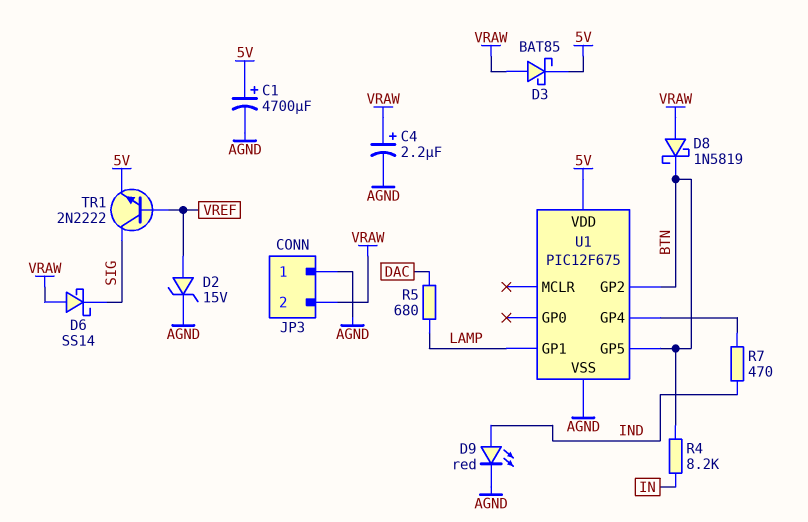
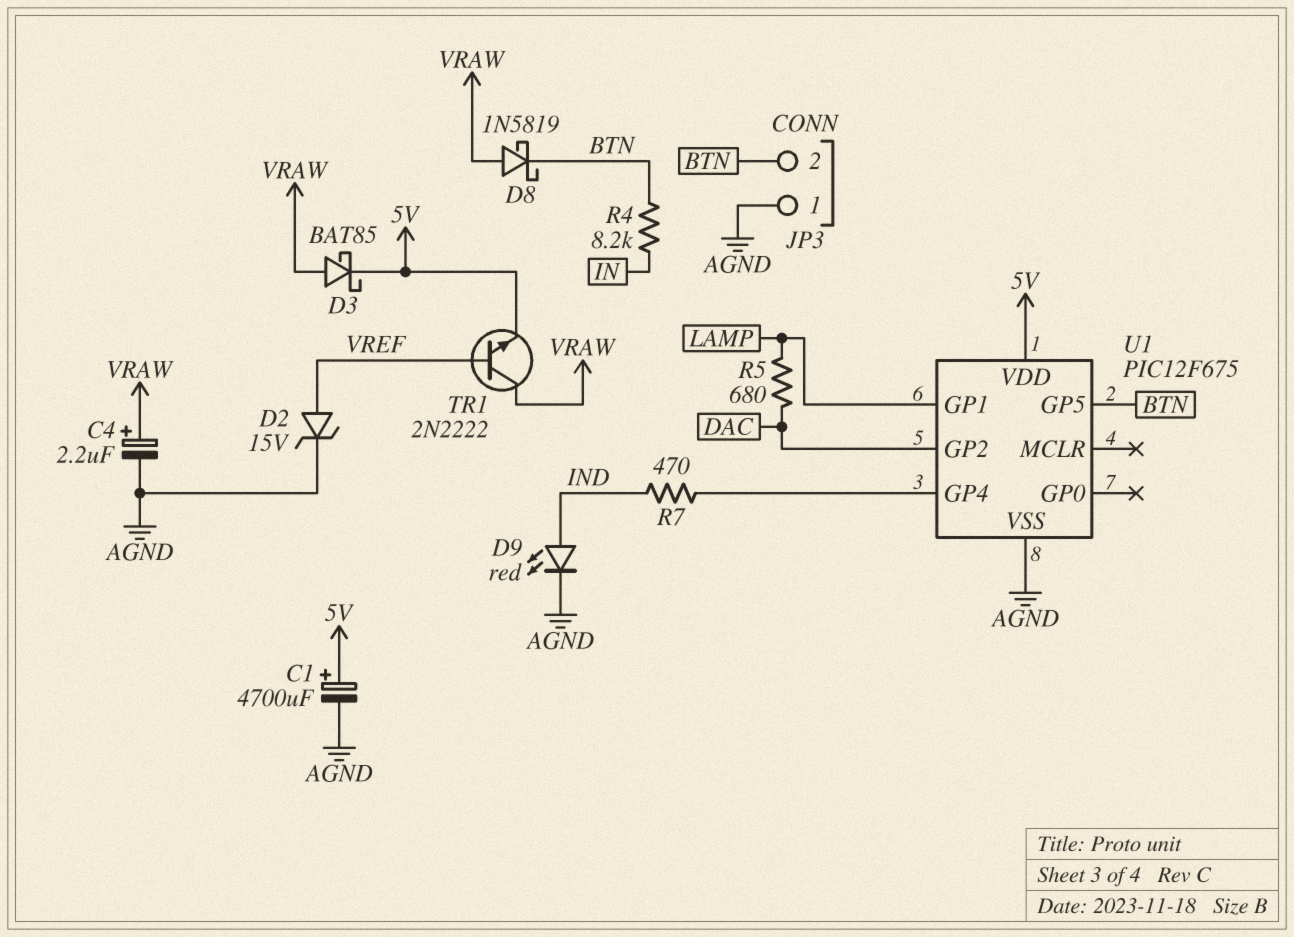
D6: schottky SS14 (A VRAW, K SIG) -> none
JP3 pin 2: VRAW -> BTN
TR1: NPN 2N2222 (B VREF, C SIG, E 5V) -> NPN 2N2222 (B VREF, C VRAW, E 5V)
U1 pin GP2: BTN -> DAC

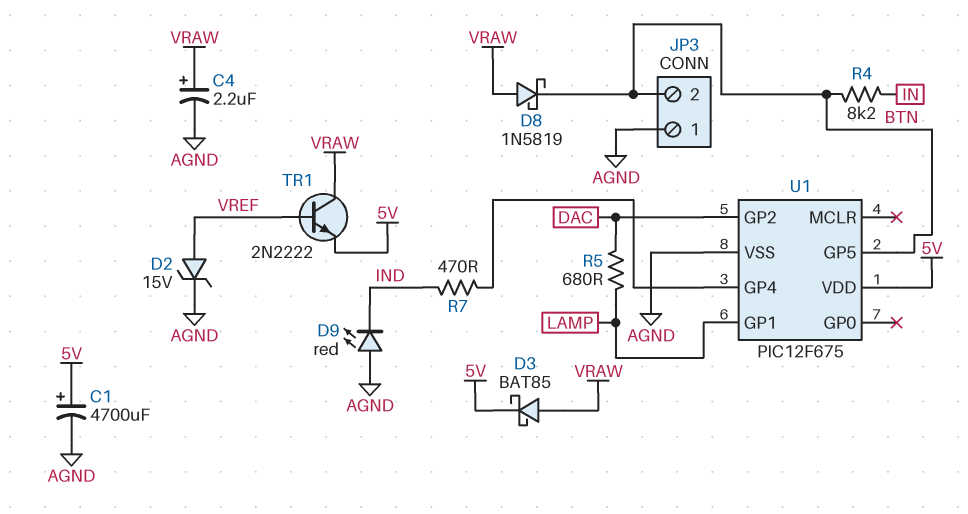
D9: LED red (A IND, K AGND) -> LED red (A AGND, K IND)

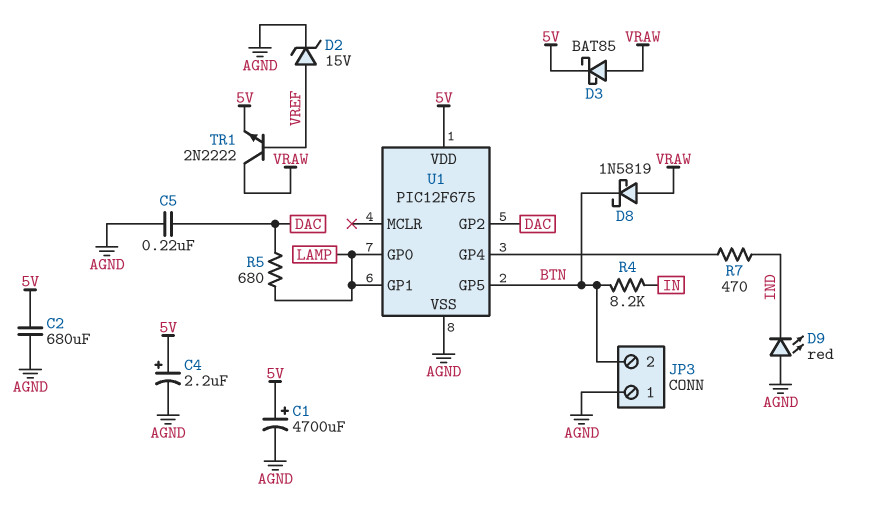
C2: none -> 680uF (5V, AGND)
C4: 2.2uF (plus VRAW, minus AGND) -> 2.2uF (plus 5V, minus AGND)
C5: none -> 220nF (AGND, DAC)
U1 pin GP0: none -> LAMP

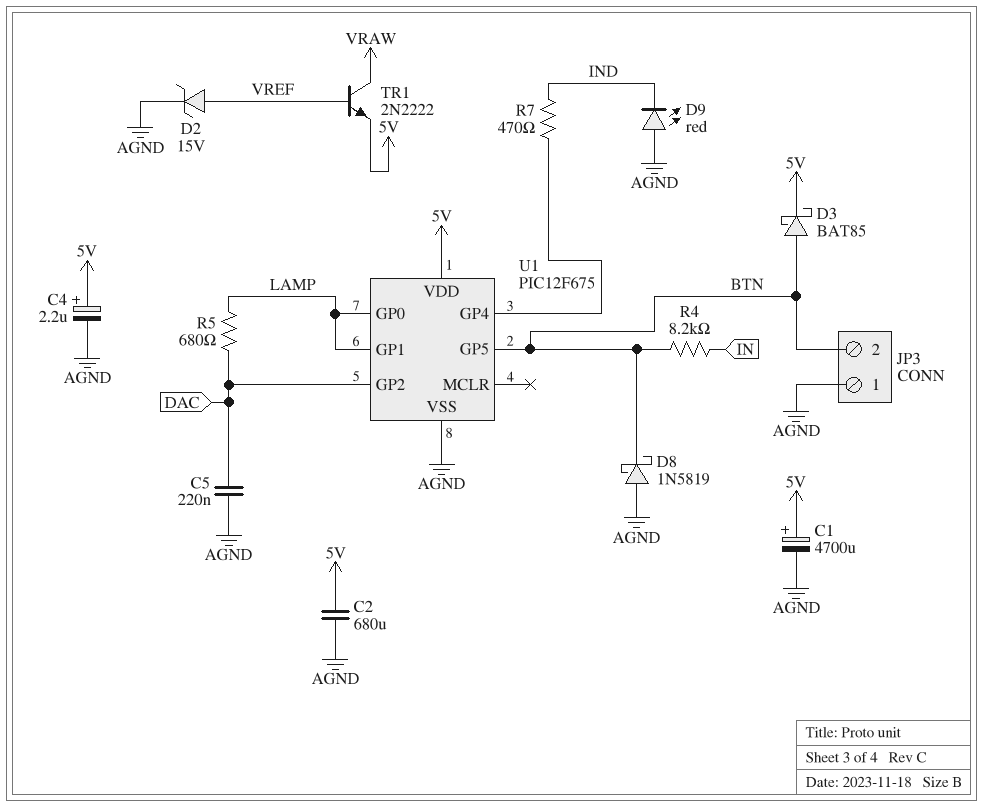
D3: schottky BAT85 (A VRAW, K 5V) -> schottky BAT85 (A BTN, K 5V)
D8: schottky 1N5819 (A VRAW, K BTN) -> schottky 1N5819 (A AGND, K BTN)

